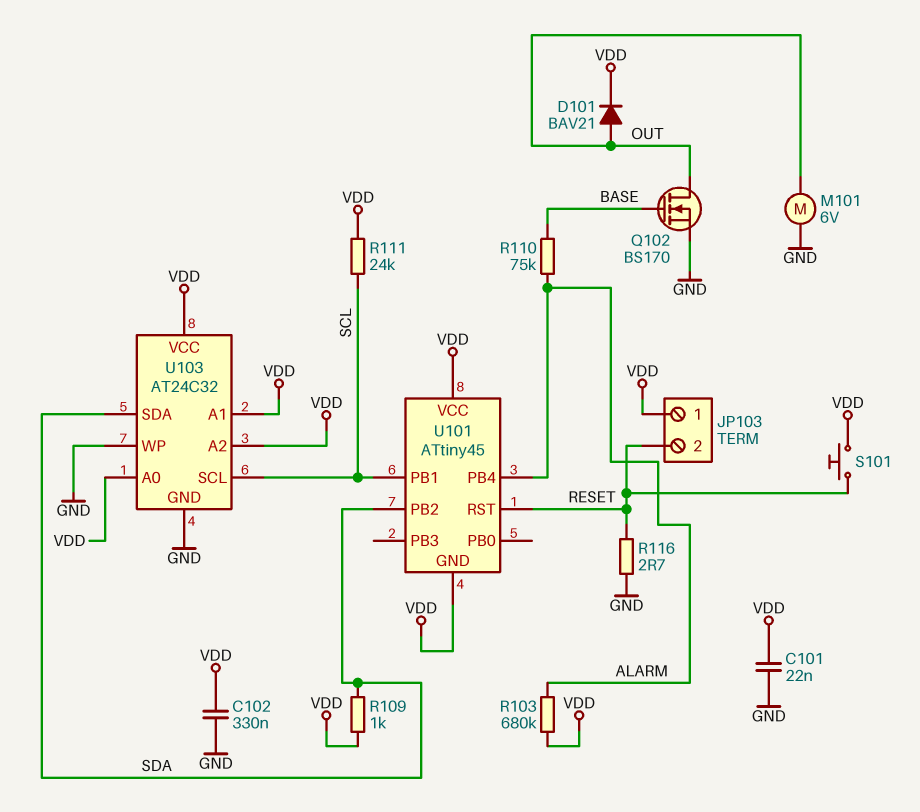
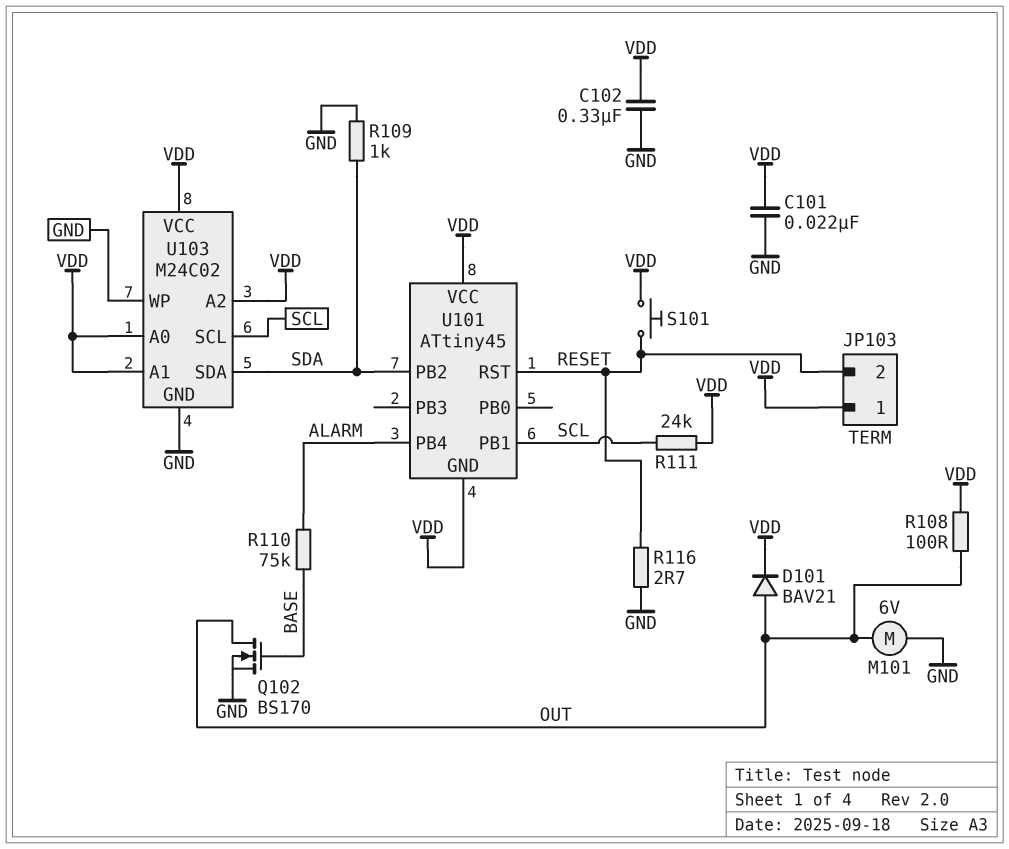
R103: 680k (ALARM, VDD) -> none
R108: none -> 100 (OUT, VDD)
R109: 1k (SDA, VDD) -> 1k (GND, SDA)
U103: AT24C32 -> M24C02

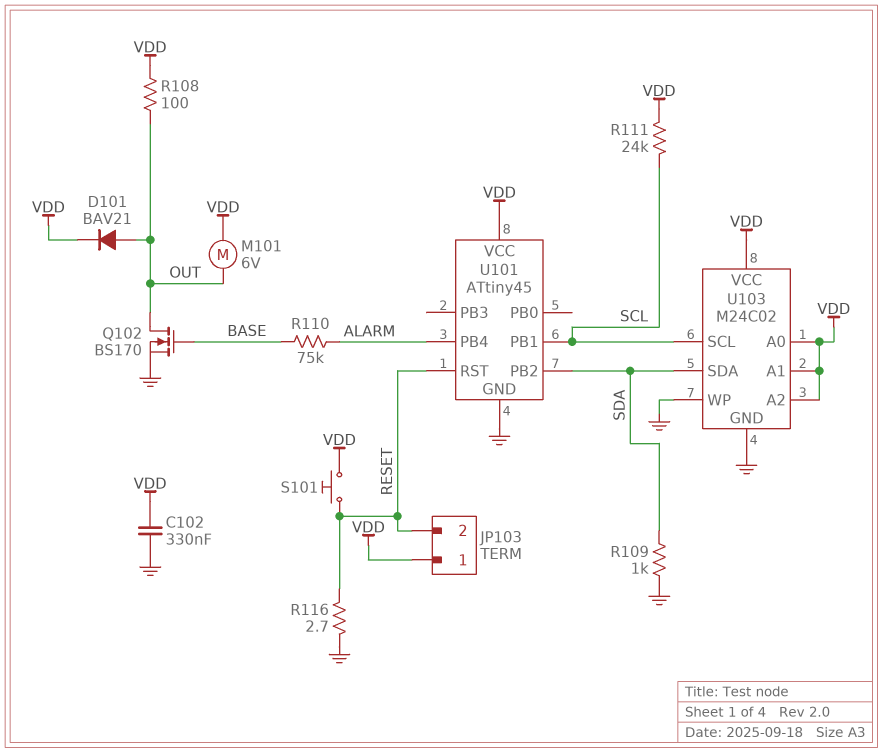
C101: 22nF (GND, VDD) -> none
M101: motor 6V (GND, OUT) -> motor 6V (OUT, VDD)
U101 pin GND: VDD -> GND

